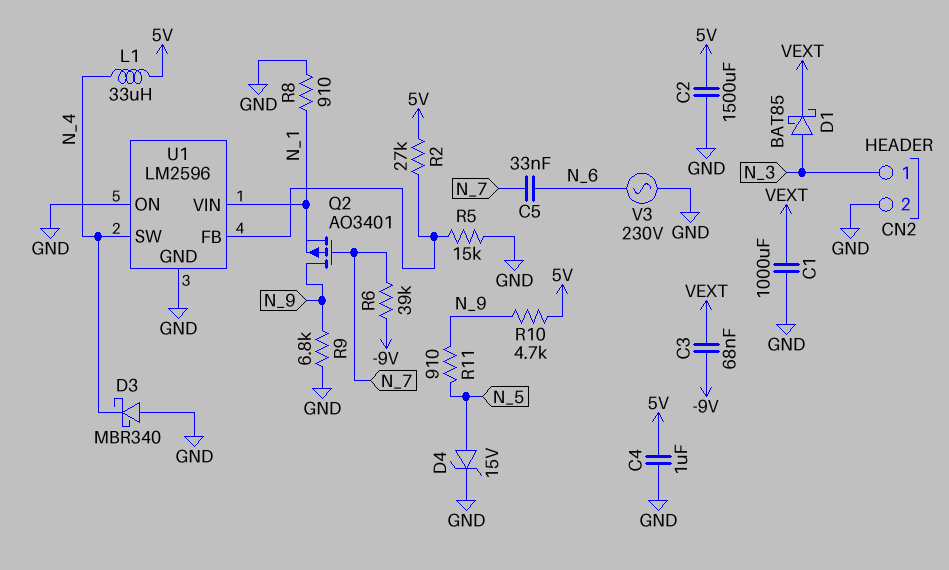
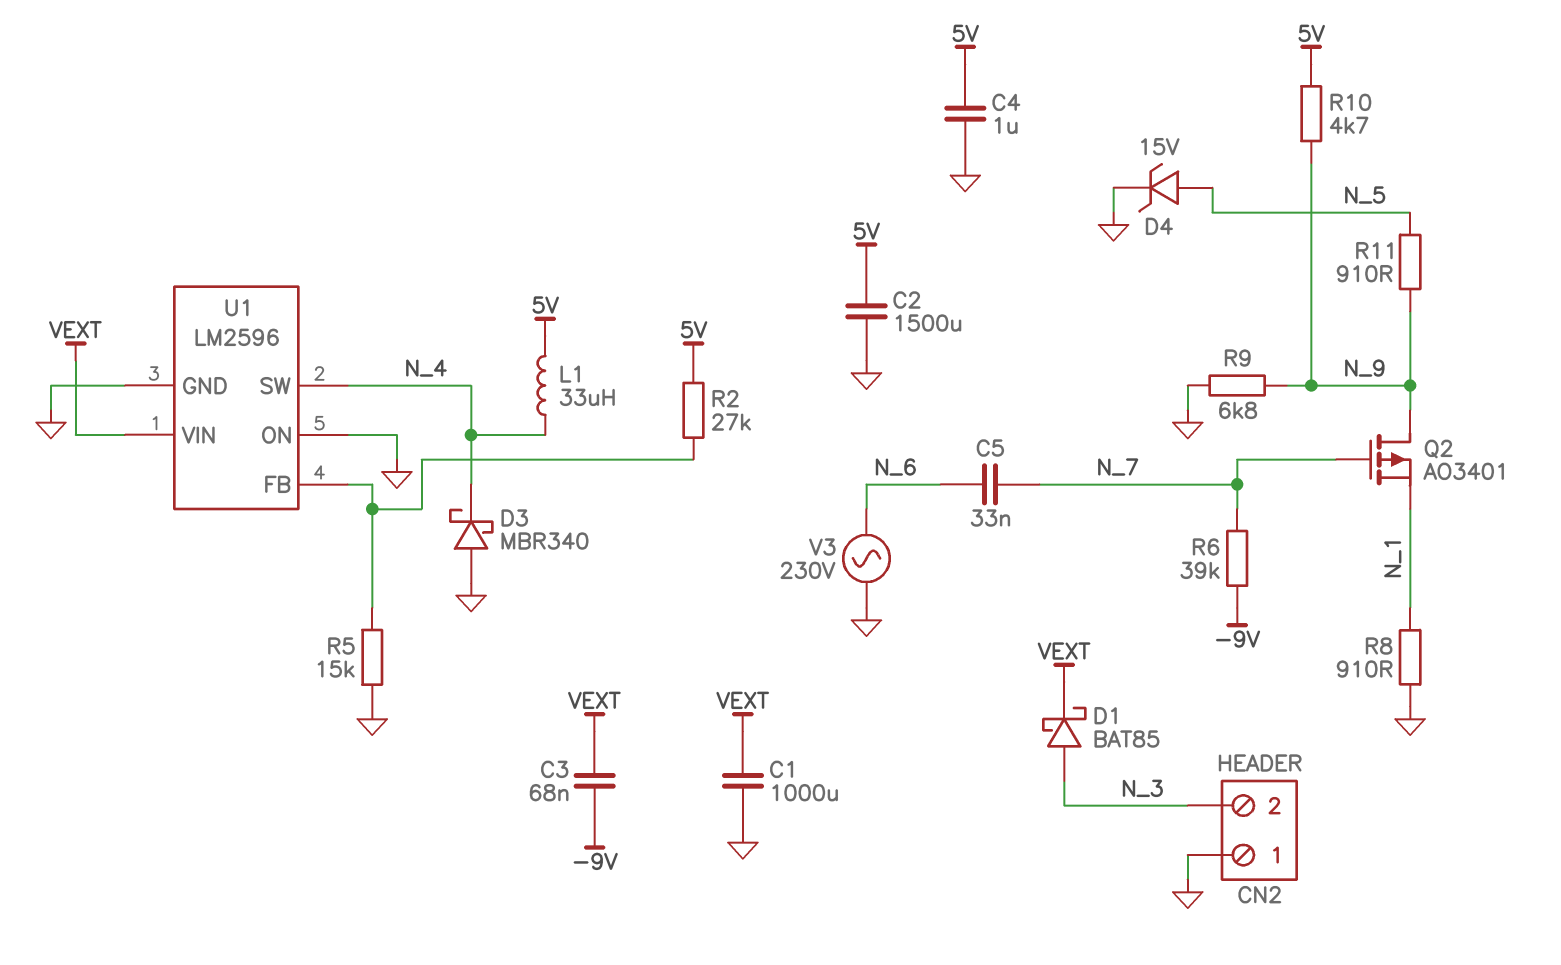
CN2 pin 1: N_3 -> GND
CN2 pin 2: GND -> N_3
U1 pin VIN: N_1 -> VEXT

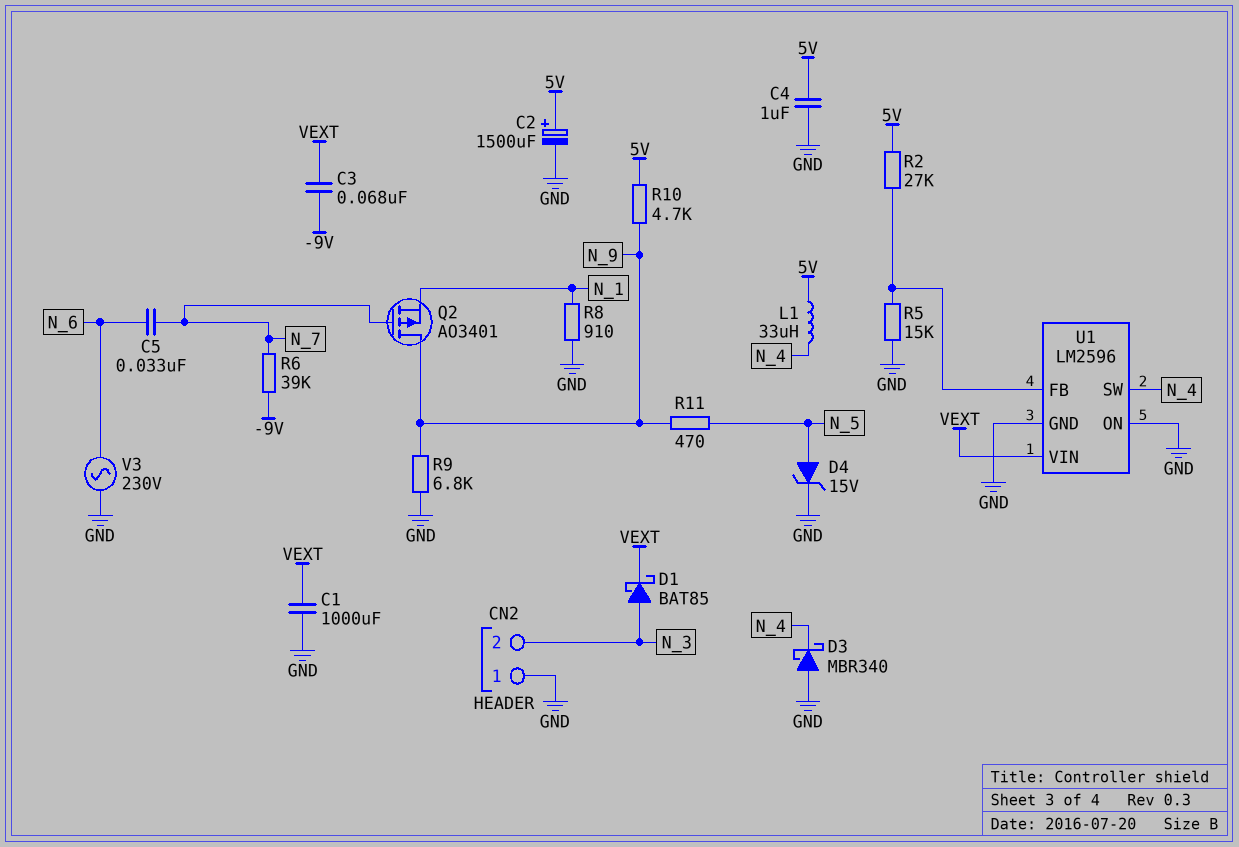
C2: 1500uF (5V, GND) -> 1500uF (plus 5V, minus GND)
R11: 910 (N_5, N_9) -> 470 (N_5, N_9)

